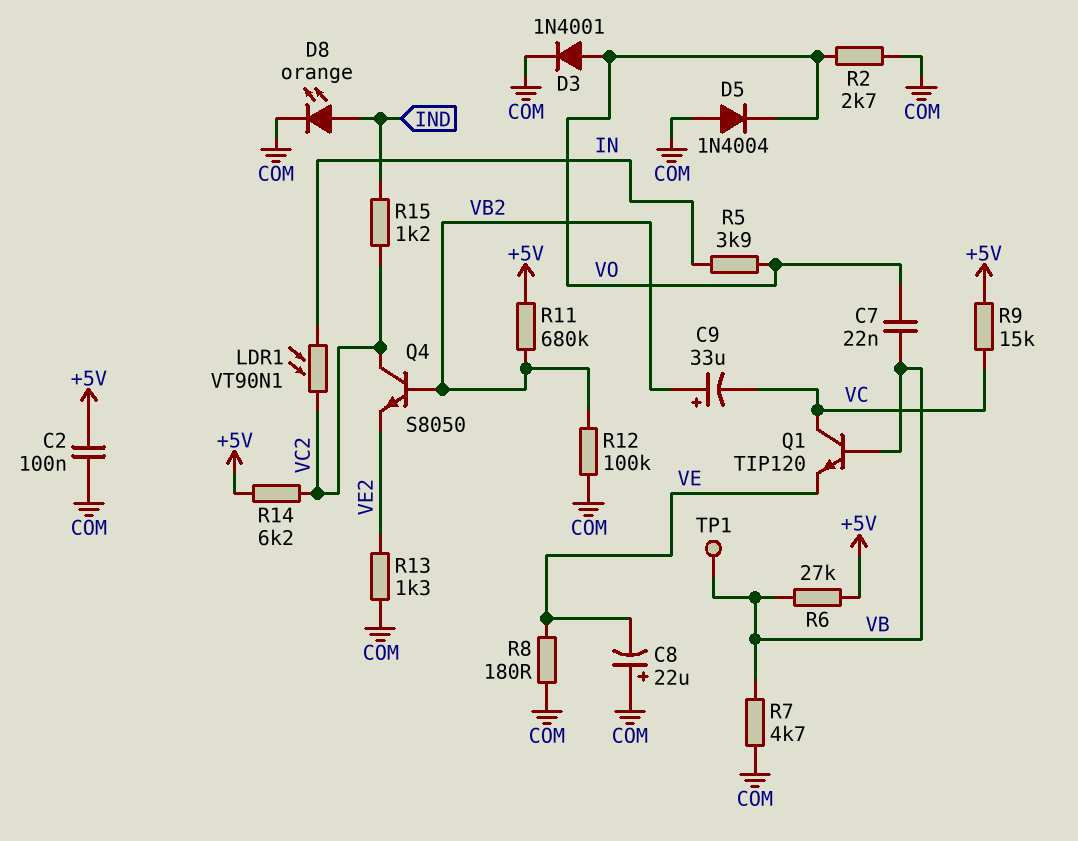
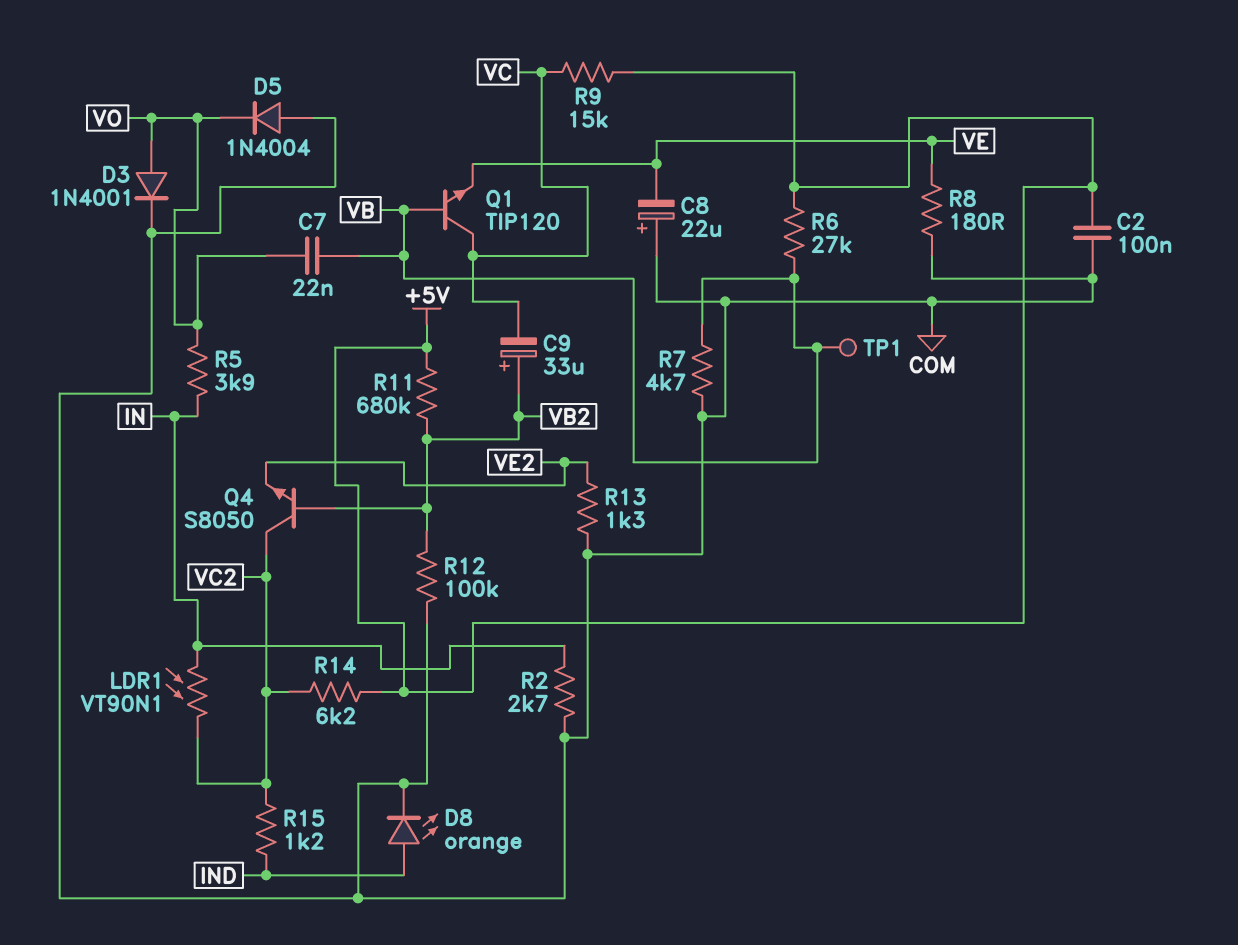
R2: 2.7k (COM, VO) -> 2.7k (COM, IN)

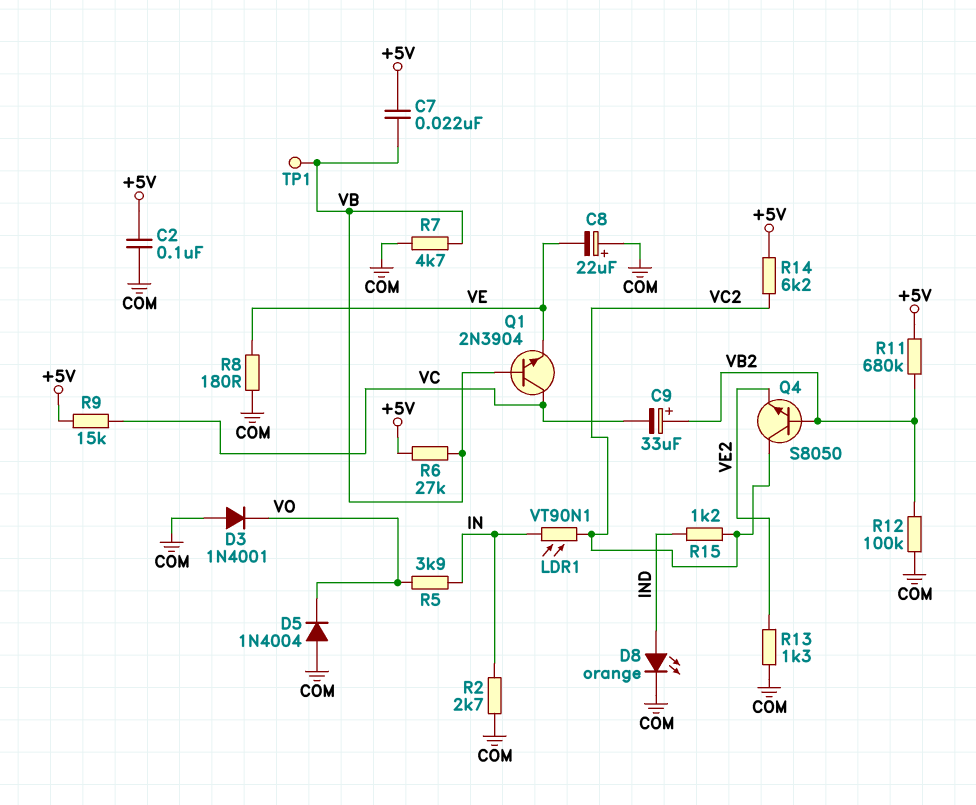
C7: 22nF (VB, VO) -> 22nF (+5V, VB)
D3: diode 1N4001 (A VO, K COM) -> diode 1N4001 (A COM, K VO)
Q1: NPN TIP120 (B VB, C VC, E VE) -> NPN 2N3904 (B VB, C VC, E VE)

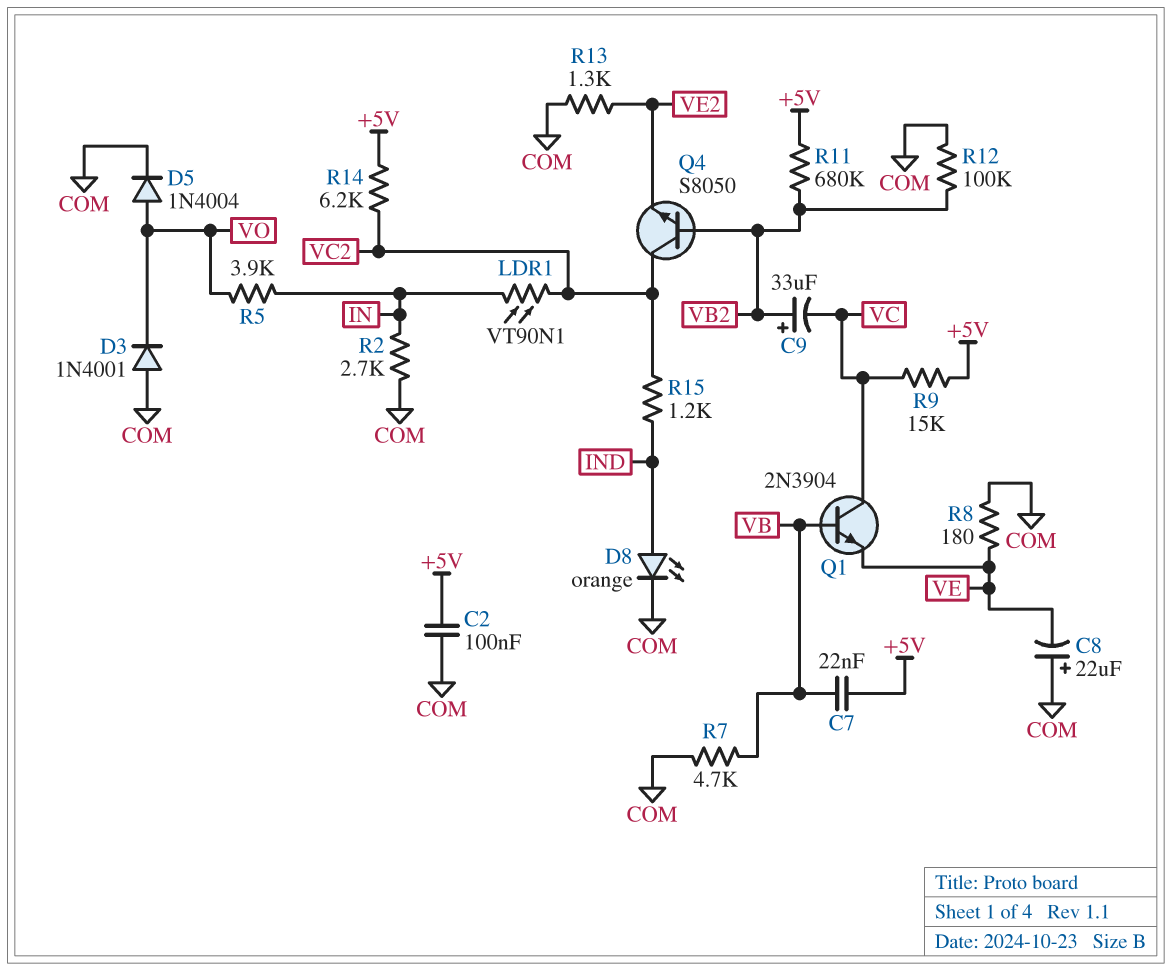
D5: diode 1N4004 (A COM, K VO) -> diode 1N4004 (A VO, K COM)
R6: 27k (+5V, VB) -> none
TP1: test point (VB) -> none

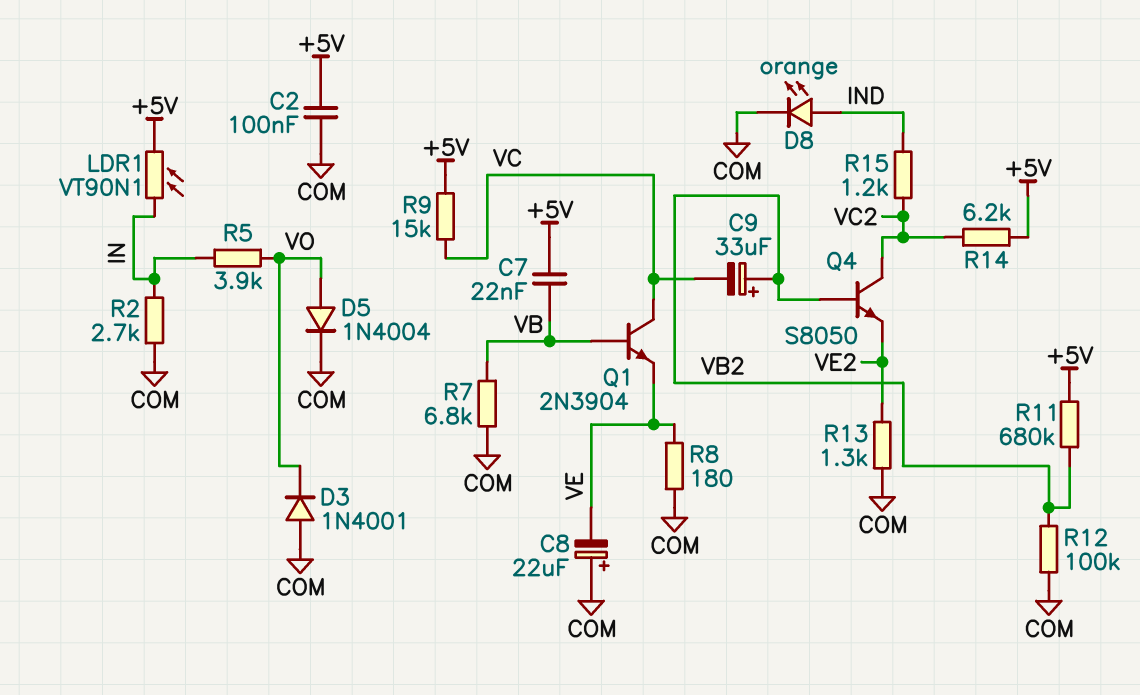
LDR1: VT90N1 (IN, VC2) -> VT90N1 (+5V, IN)
R7: 4.7k (COM, VB) -> 6.8k (COM, VB)

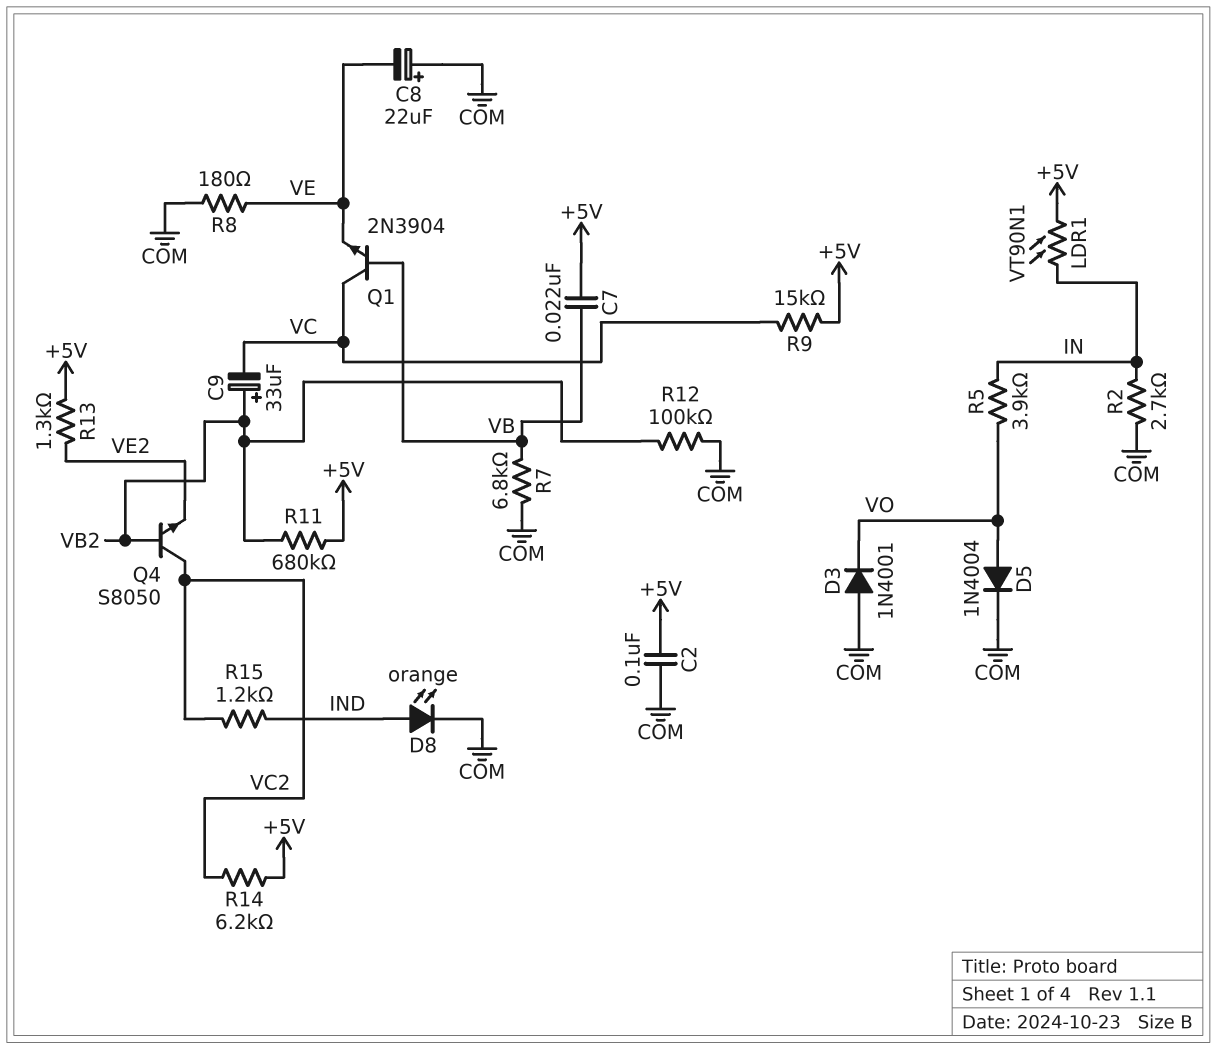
R13: 1.3k (COM, VE2) -> 1.3k (+5V, VE2)

